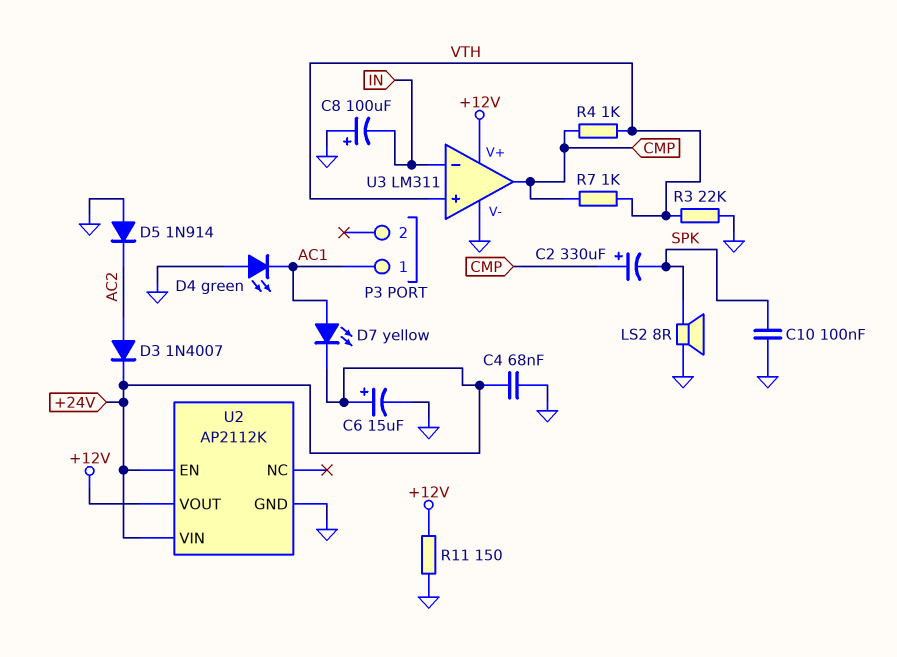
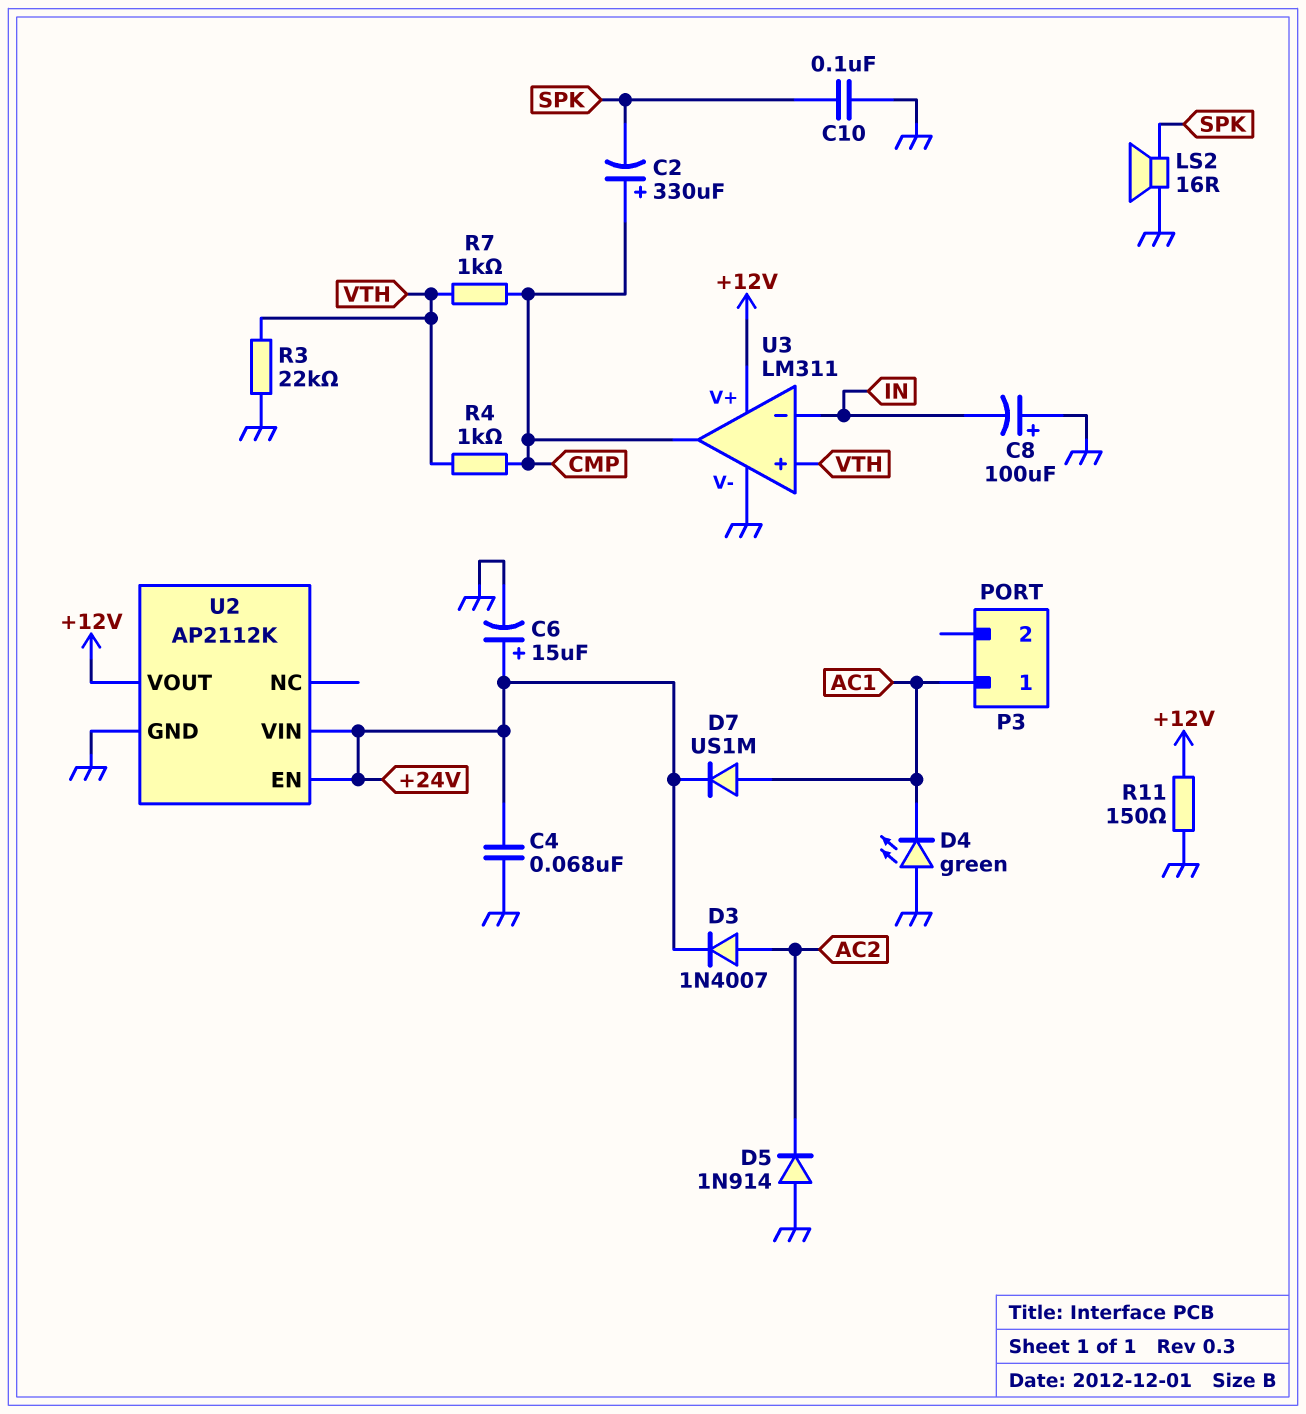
D7: LED yellow (A AC1, K +24V) -> diode US1M (A AC1, K +24V)
LS2: speaker 8R (GND, SPK) -> speaker 16R (GND, SPK)

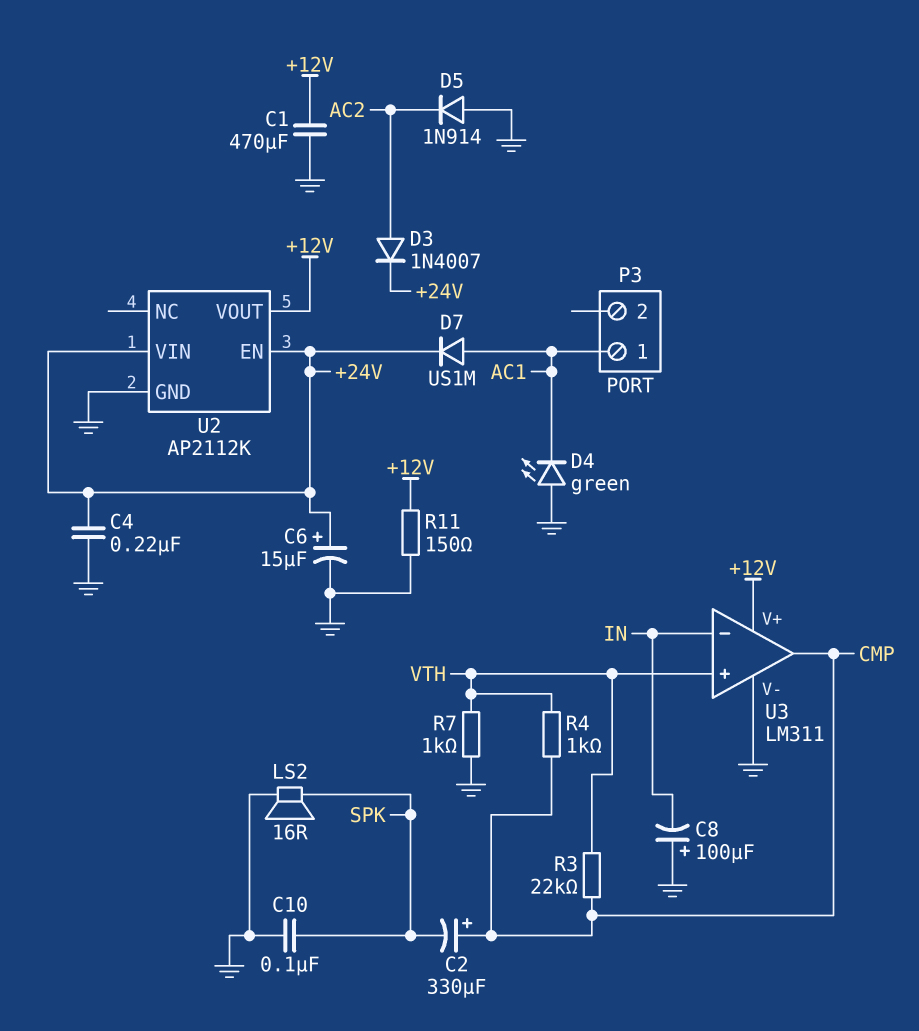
C1: none -> 470uF (+12V, GND)
C4: 68nF (+24V, GND) -> 220nF (+24V, GND)
R3: 22k (GND, VTH) -> 22k (CMP, VTH)
R7: 1k (CMP, VTH) -> 1k (GND, VTH)

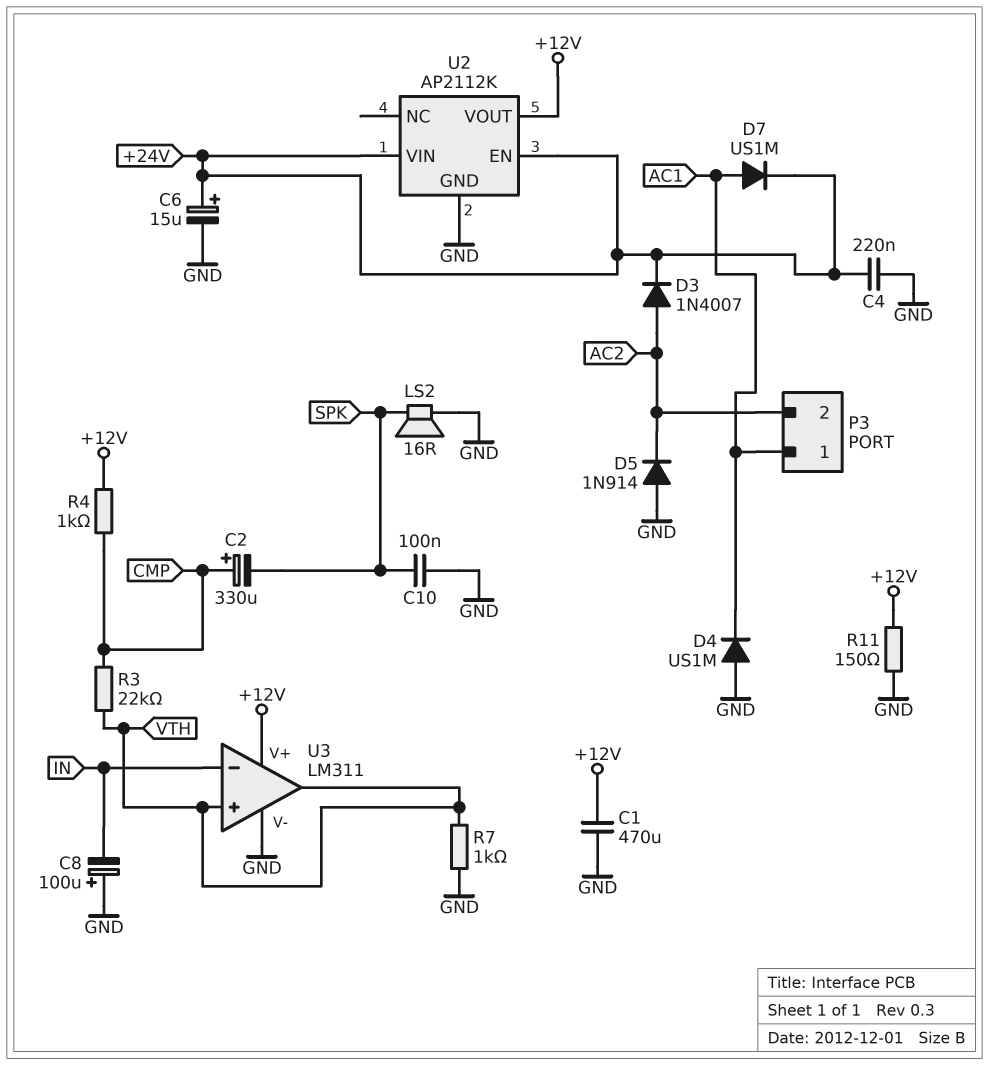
D4: LED green (A GND, K AC1) -> diode US1M (A GND, K AC1)
P3 pin 2: none -> AC2
R4: 1k (CMP, VTH) -> 1k (+12V, CMP)
U3 pin out: CMP -> VTH

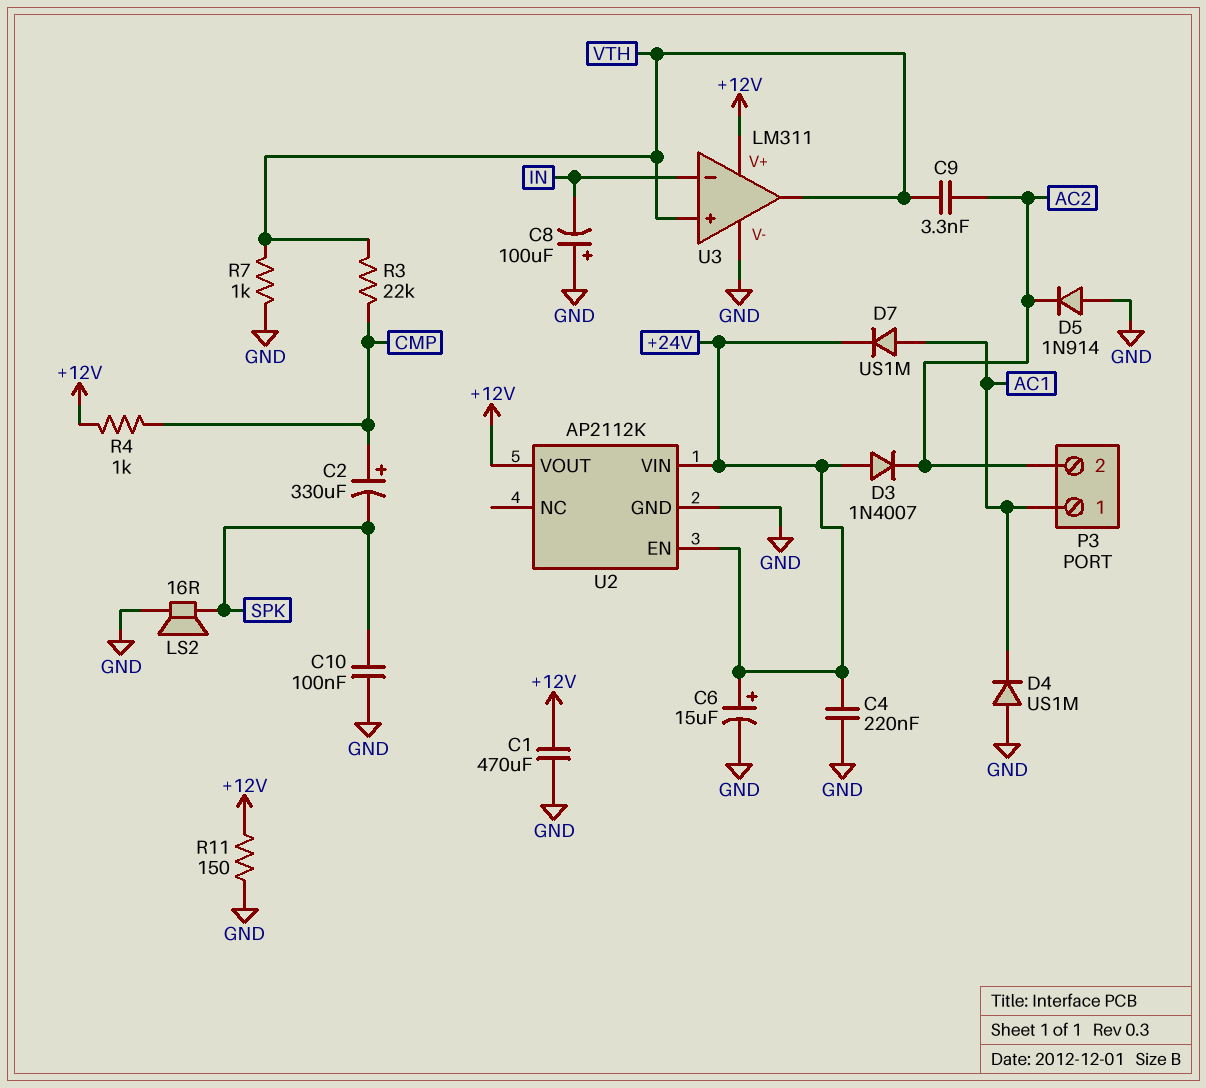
C9: none -> 3.3nF (AC2, VTH)
D3: diode 1N4007 (A AC2, K +24V) -> diode 1N4007 (A +24V, K AC2)

